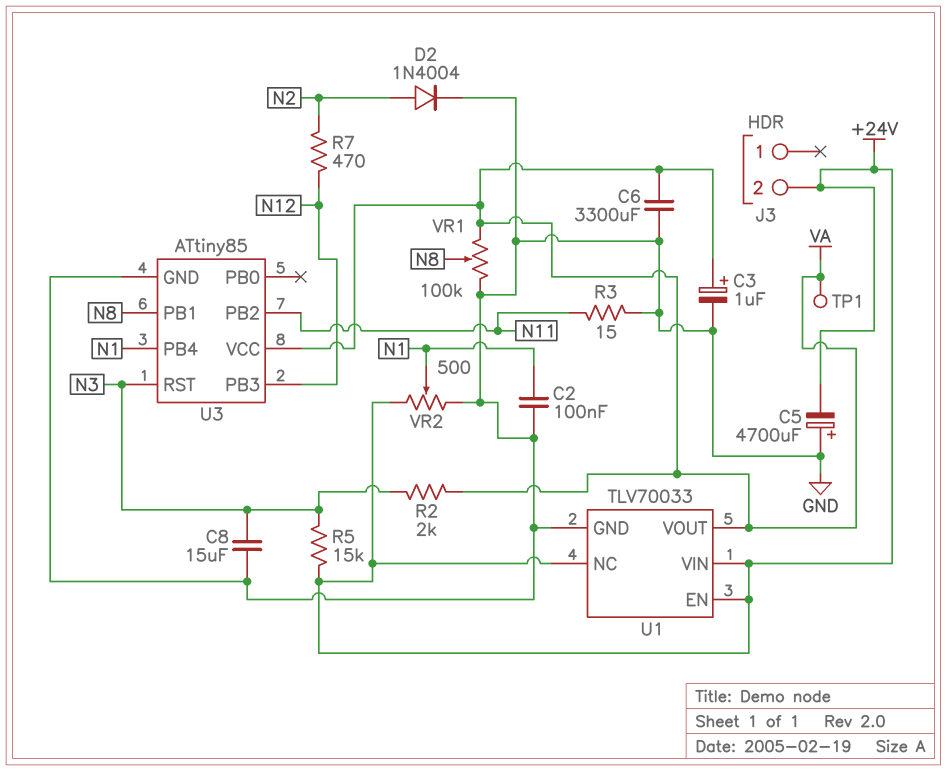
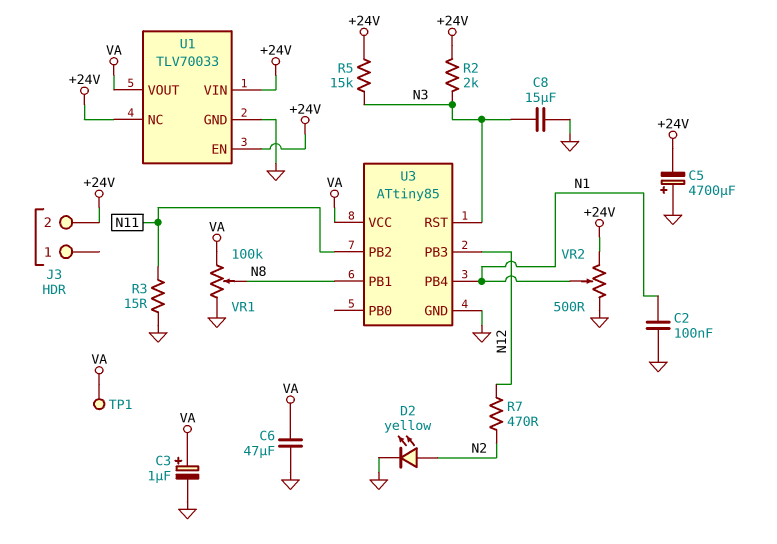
C6: 3300uF (GND, VA) -> 47uF (GND, VA)
D2: diode 1N4004 (A N2, K GND) -> LED yellow (A N2, K GND)
R2: 2k (N3, VA) -> 2k (+24V, N3)

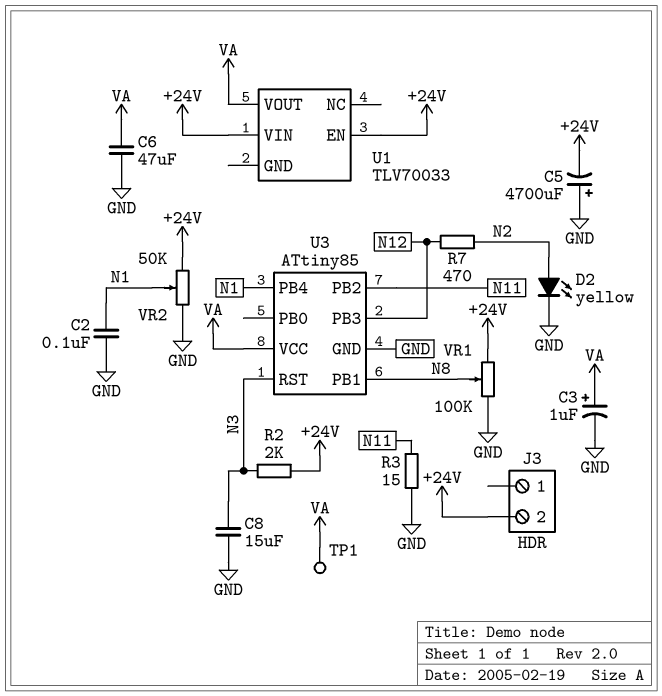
R5: 15k (+24V, N3) -> none
U1 pin GND: GND -> none
U1 pin NC: +24V -> none
VR1: 100k (GND, VA, wiper N8) -> 100k (+24V, GND, wiper N8)
VR2: 500 (+24V, GND, wiper N1) -> 50k (+24V, GND, wiper N1)

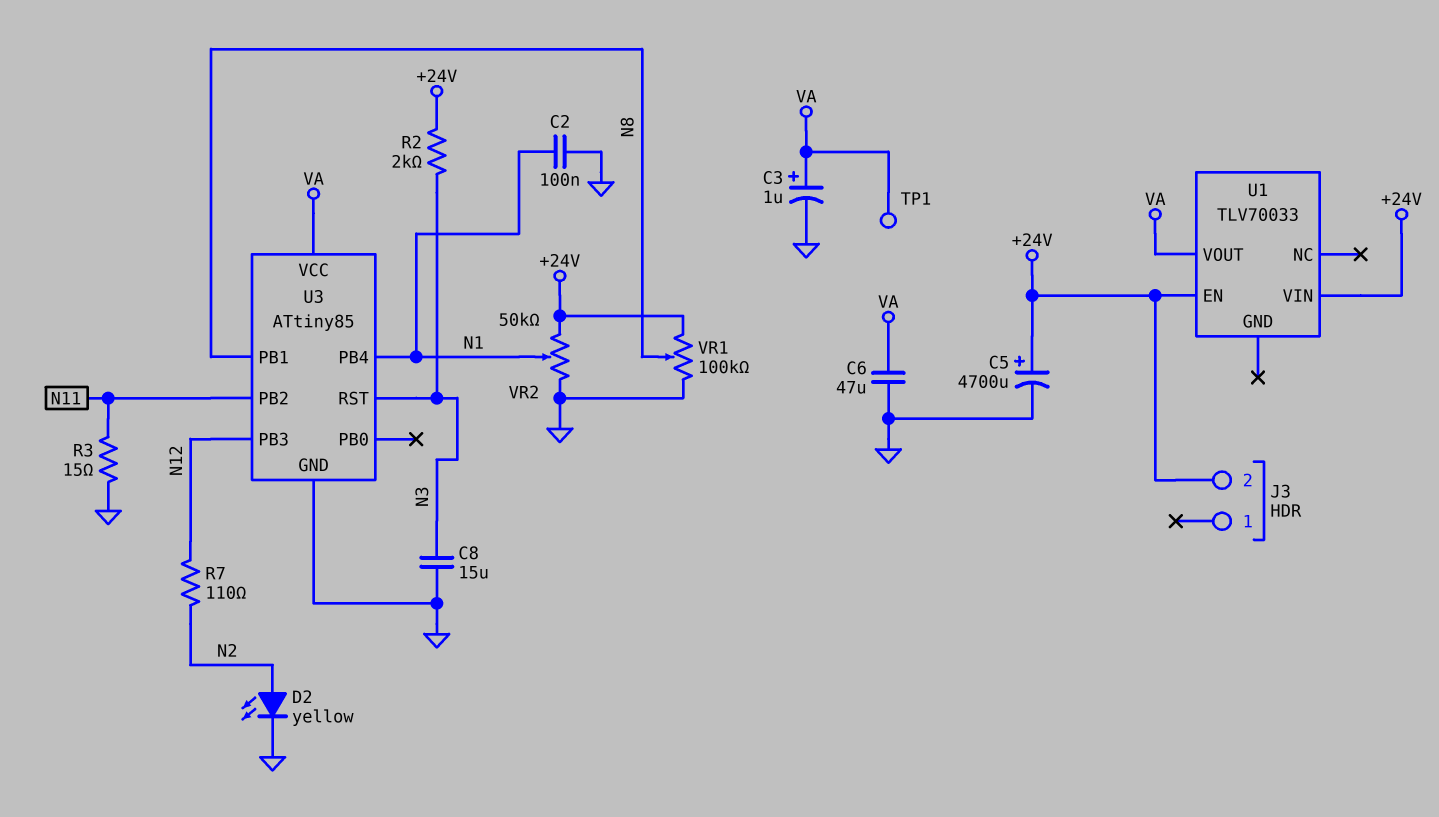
C5: 4700uF (plus GND, minus +24V) -> 4700uF (plus +24V, minus GND)
R7: 470 (N2, N12) -> 110 (N2, N12)

